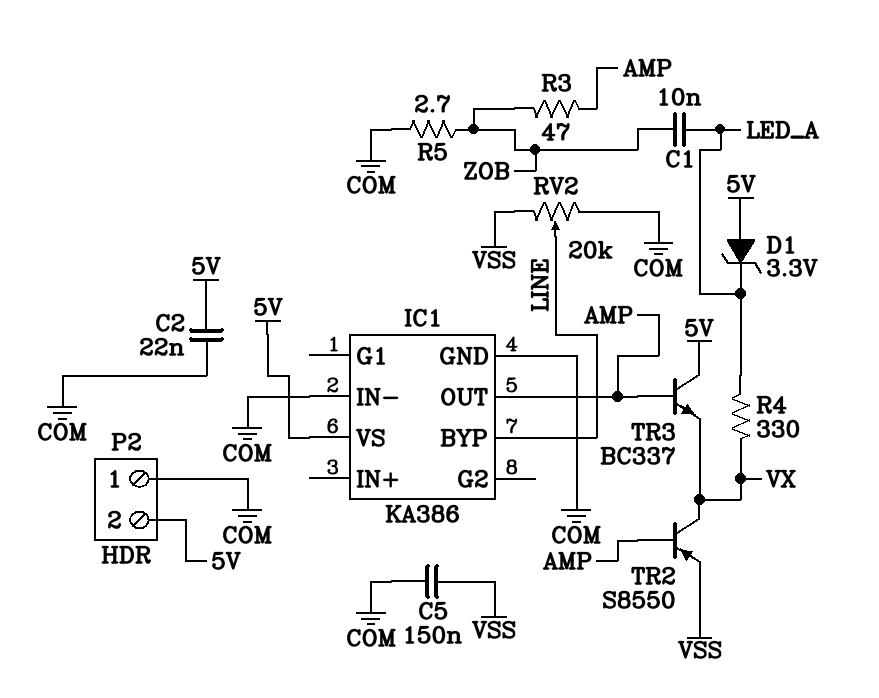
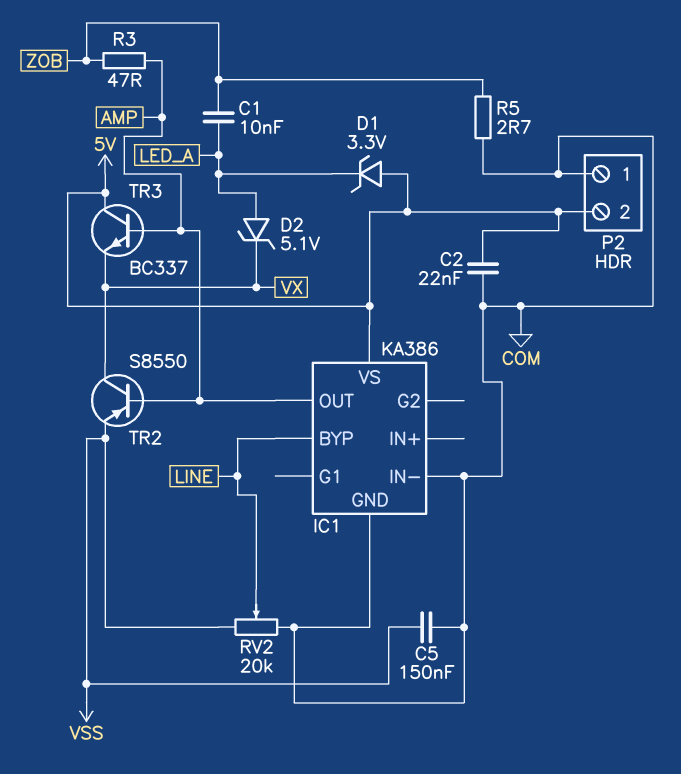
D2: none -> zener 5.1V (A LED_A, K VX)
R4: 330 (LED_A, VX) -> none

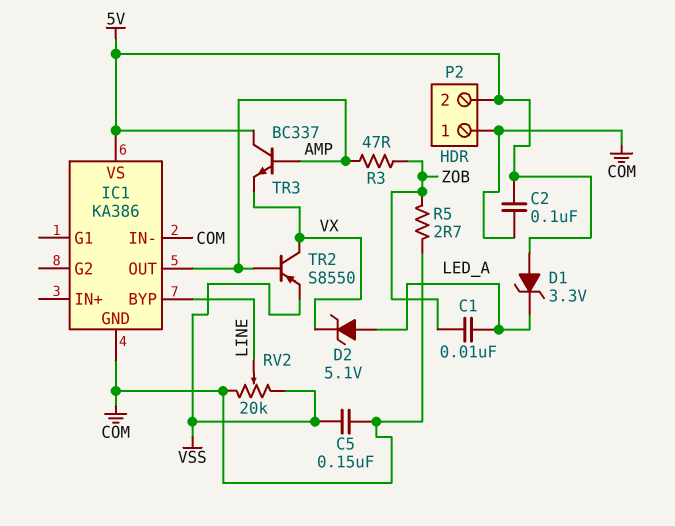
C2: 22nF (5V, COM) -> 100nF (5V, COM)

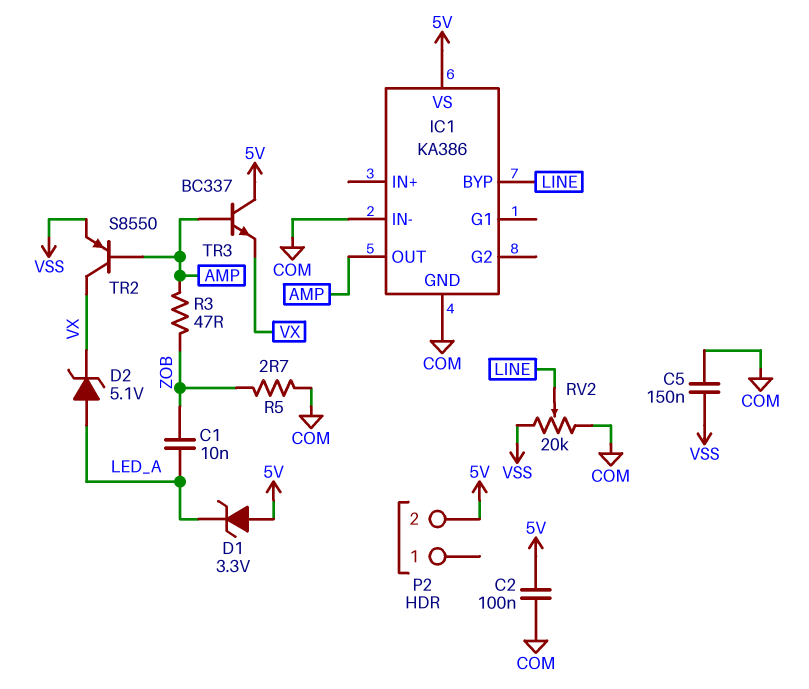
P2 pin 1: COM -> none

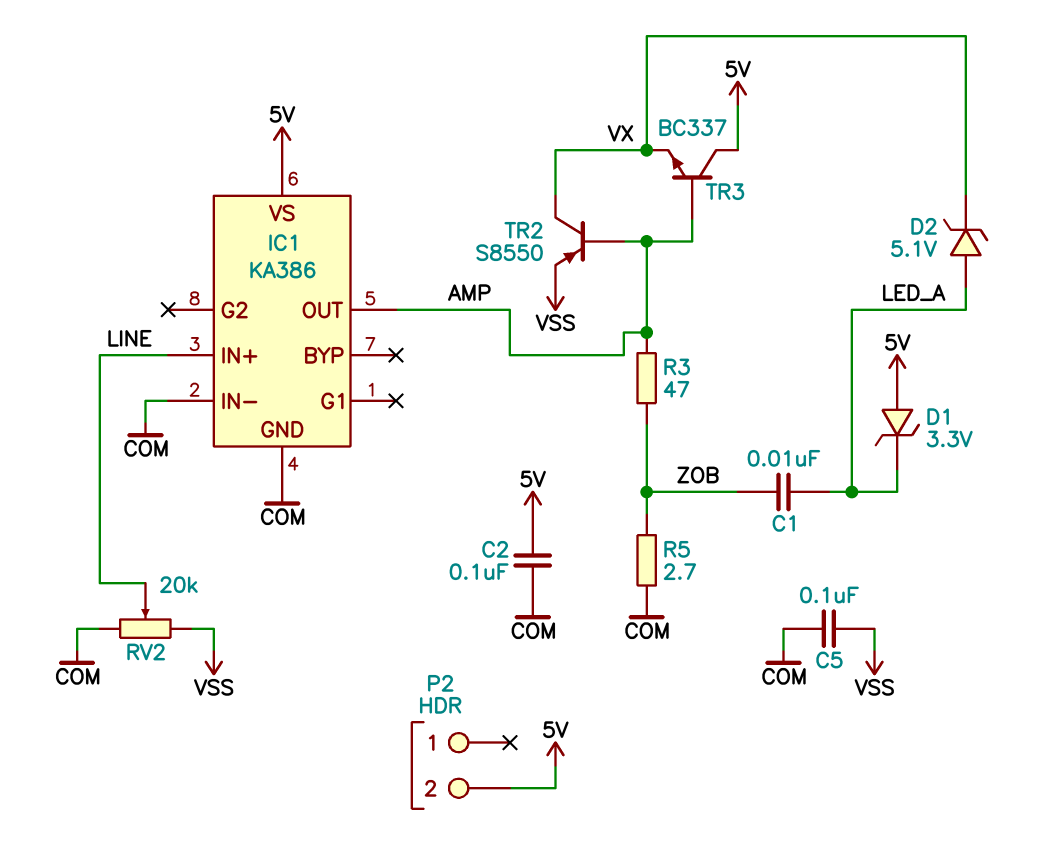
C5: 150nF (COM, VSS) -> 100nF (COM, VSS)
IC1 pin BYP: LINE -> none
IC1 pin IN+: none -> LINE

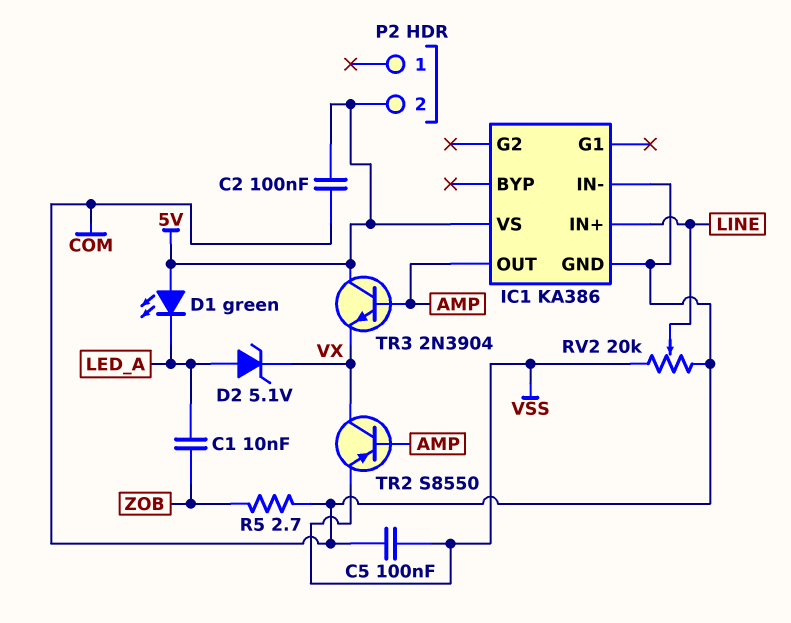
D1: zener 3.3V (A 5V, K LED_A) -> LED green (A 5V, K LED_A)
R3: 47 (AMP, ZOB) -> none
TR3: NPN BC337 (B AMP, C 5V, E VX) -> NPN 2N3904 (B AMP, C 5V, E VX)

